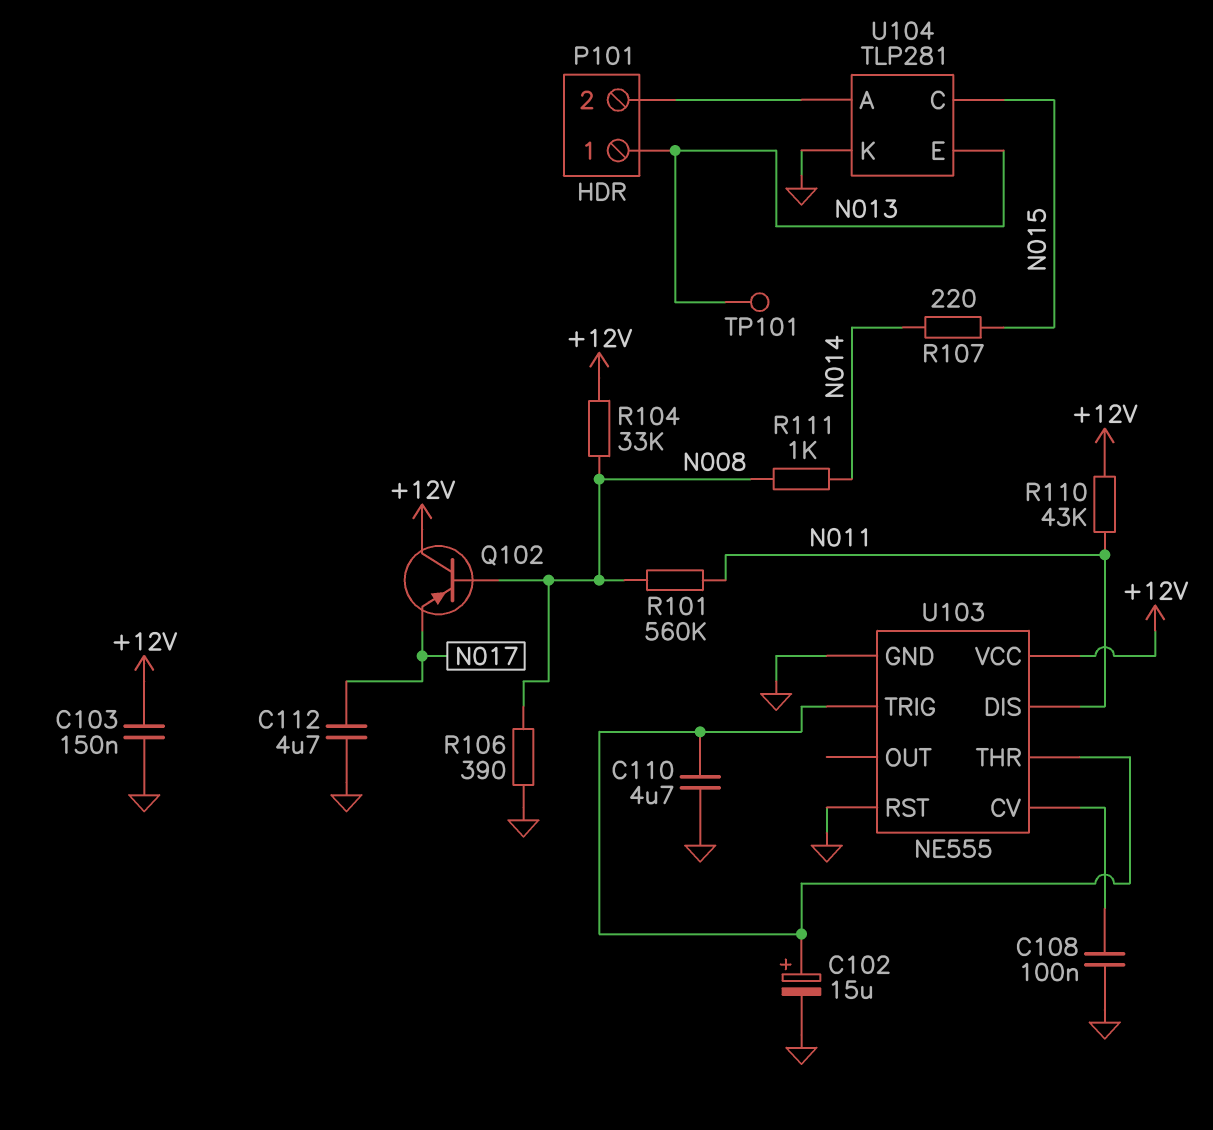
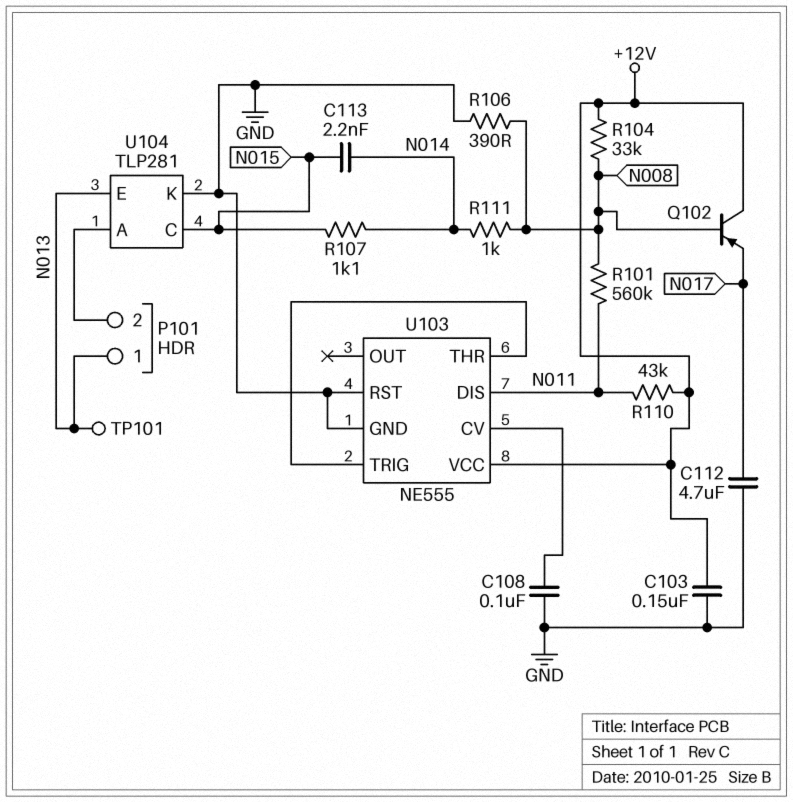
C102: 15uF (plus U103/THR, minus GND) -> none
C110: 4.7uF (GND, U103/THR) -> none
C113: none -> 2.2nF (N014, N015)
R107: 220 (N014, N015) -> 1.1k (N014, N015)

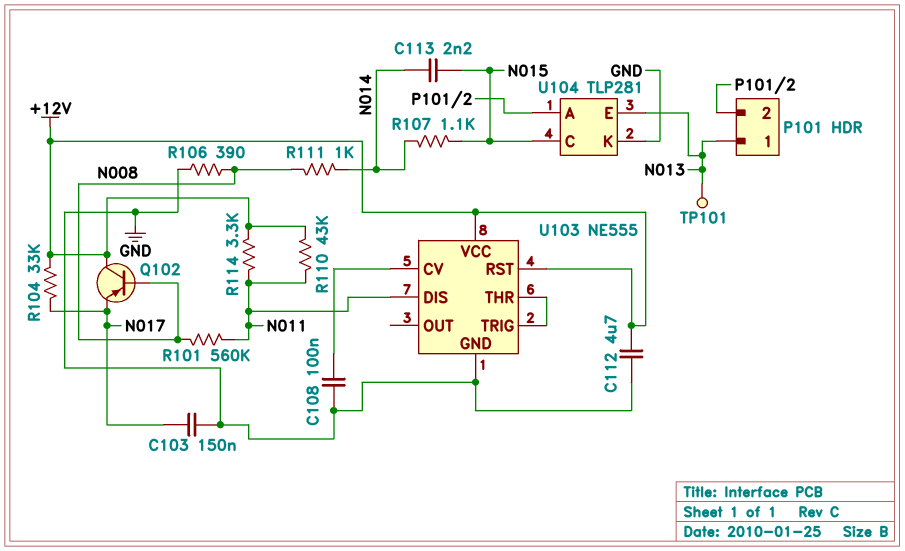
C103: 150nF (+12V, GND) -> 150nF (GND, N017)
C112: 4.7uF (GND, N017) -> 4.7uF (+12V, GND)
R104: 33k (+12V, N008) -> 33k (+12V, N017)
R114: none -> 3.3k (+12V, N011)
U103 pin RST: GND -> +12V

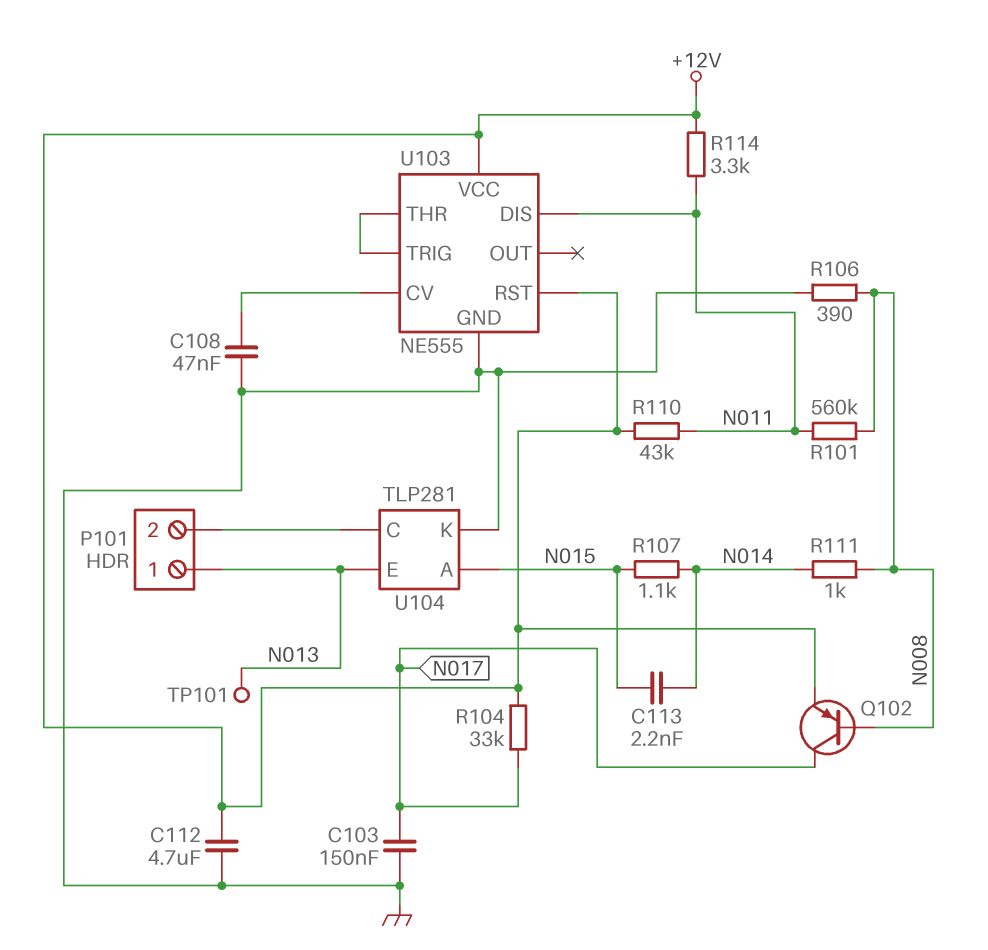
C108: 100nF (GND, U103/CV) -> 47nF (GND, U103/CV)
Q102: PNP (B N008, C +12V, E N017) -> PNP (B N008, C N017, E +12V)
U104 pin A: P101/2 -> N015
U104 pin C: N015 -> P101/2

